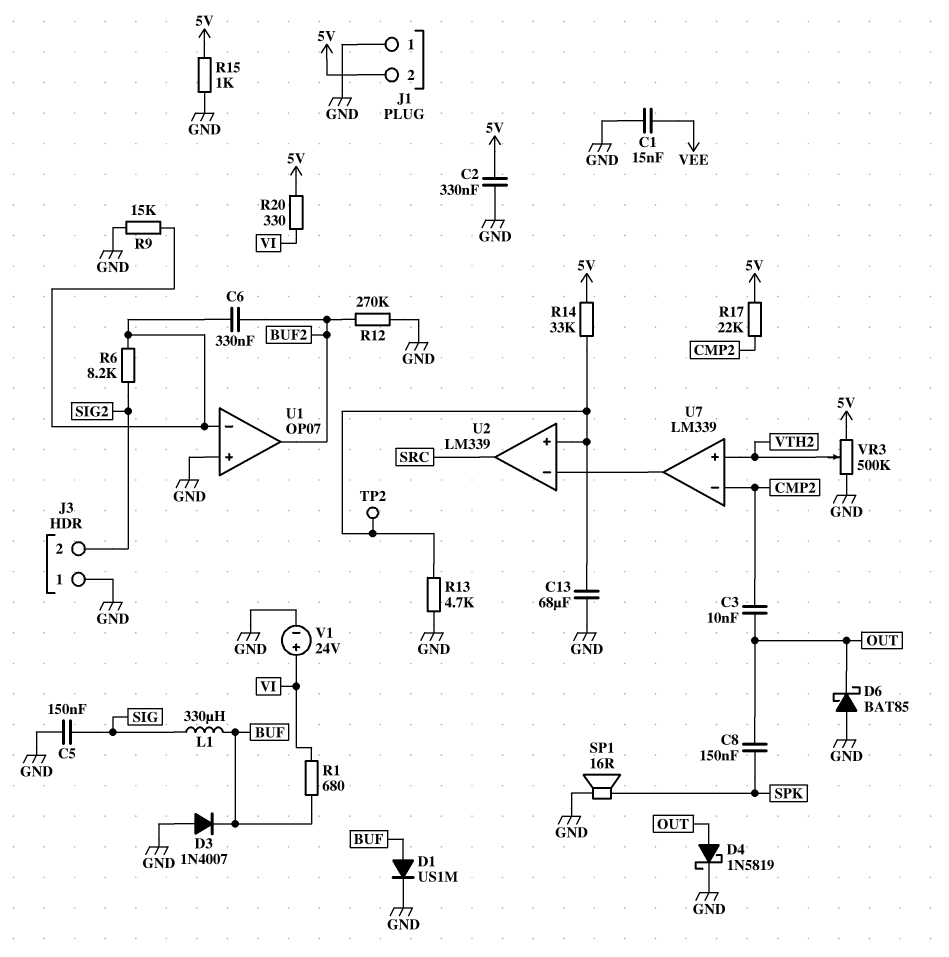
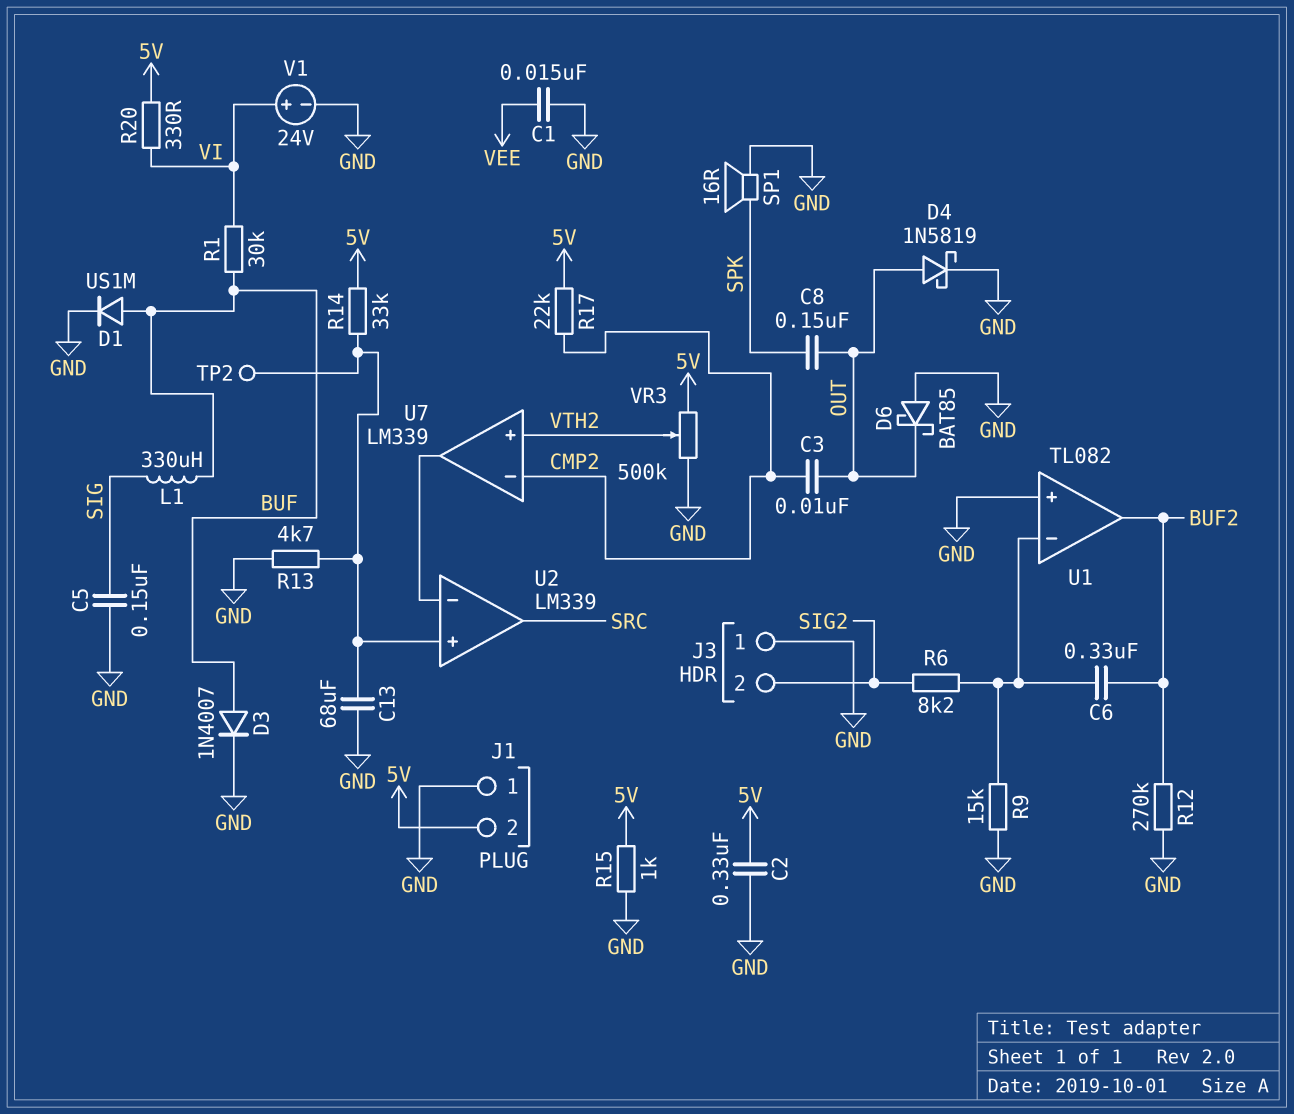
D3: diode 1N4007 (A GND, K BUF) -> diode 1N4007 (A BUF, K GND)
R1: 680 (BUF, VI) -> 30k (BUF, VI)
U1: OP07 -> TL082

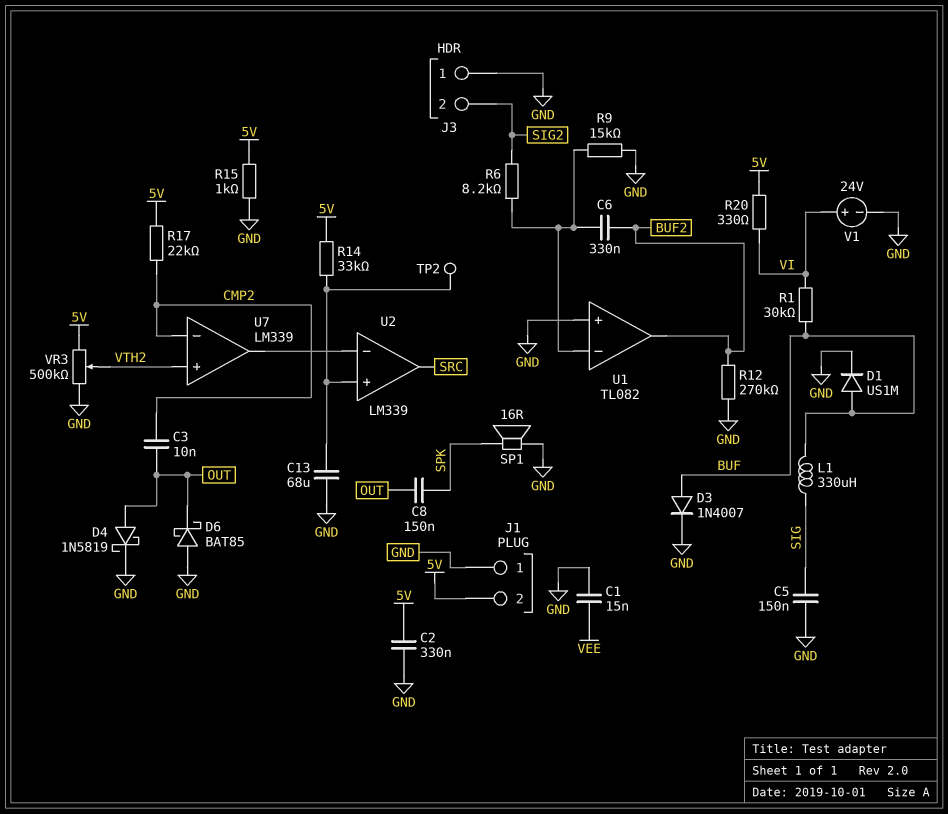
R13: 4.7k (GND, U2/in+) -> none

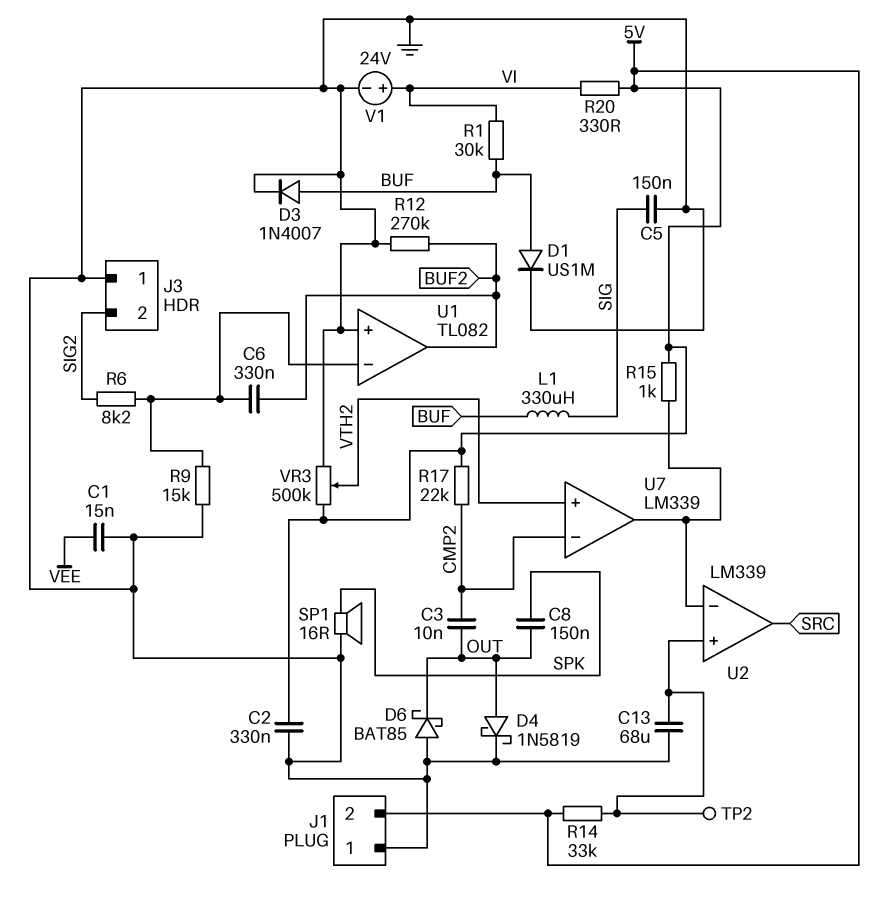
R15: 1k (5V, GND) -> 1k (5V, U2/in-)

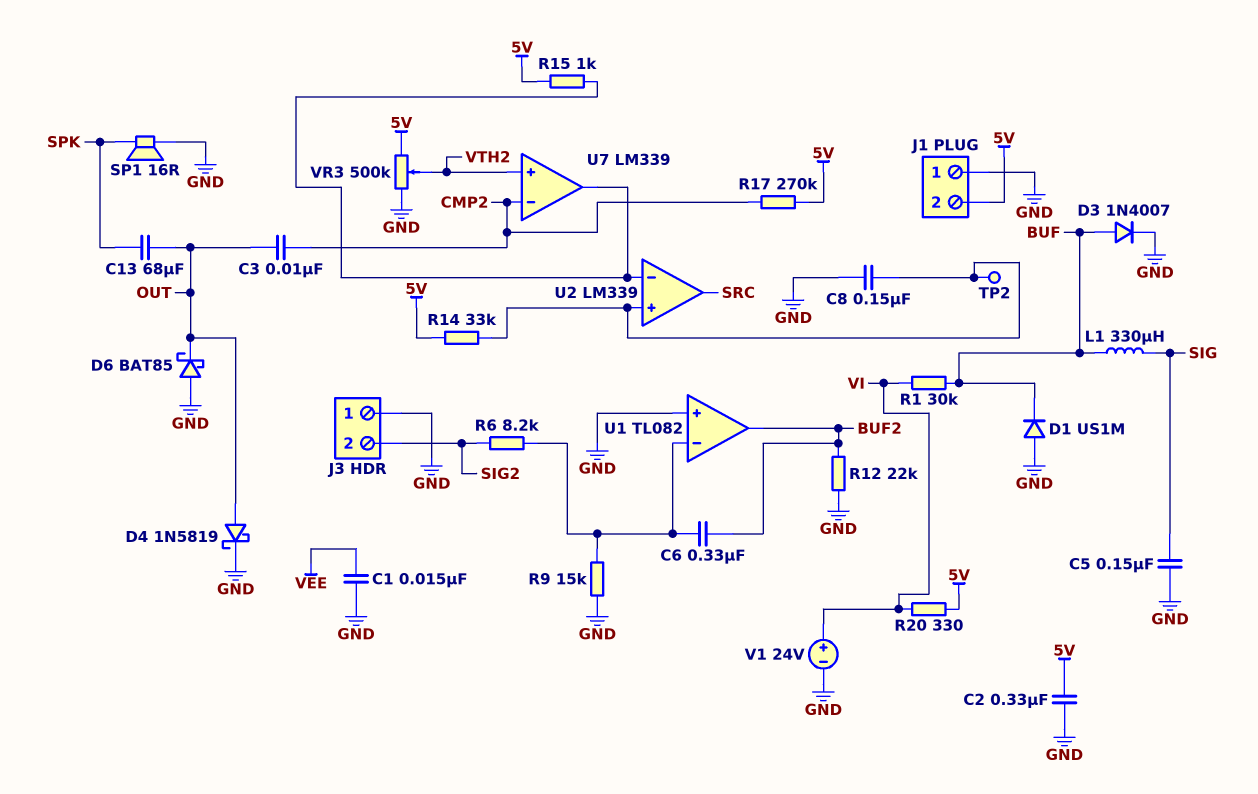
C8: 150nF (OUT, SPK) -> 150nF (GND, U2/in+)
C13: 68uF (GND, U2/in+) -> 68uF (OUT, SPK)
D1: diode US1M (A BUF, K GND) -> diode US1M (A GND, K BUF)
R12: 270k (BUF2, GND) -> 22k (BUF2, GND)
R17: 22k (5V, CMP2) -> 270k (5V, CMP2)

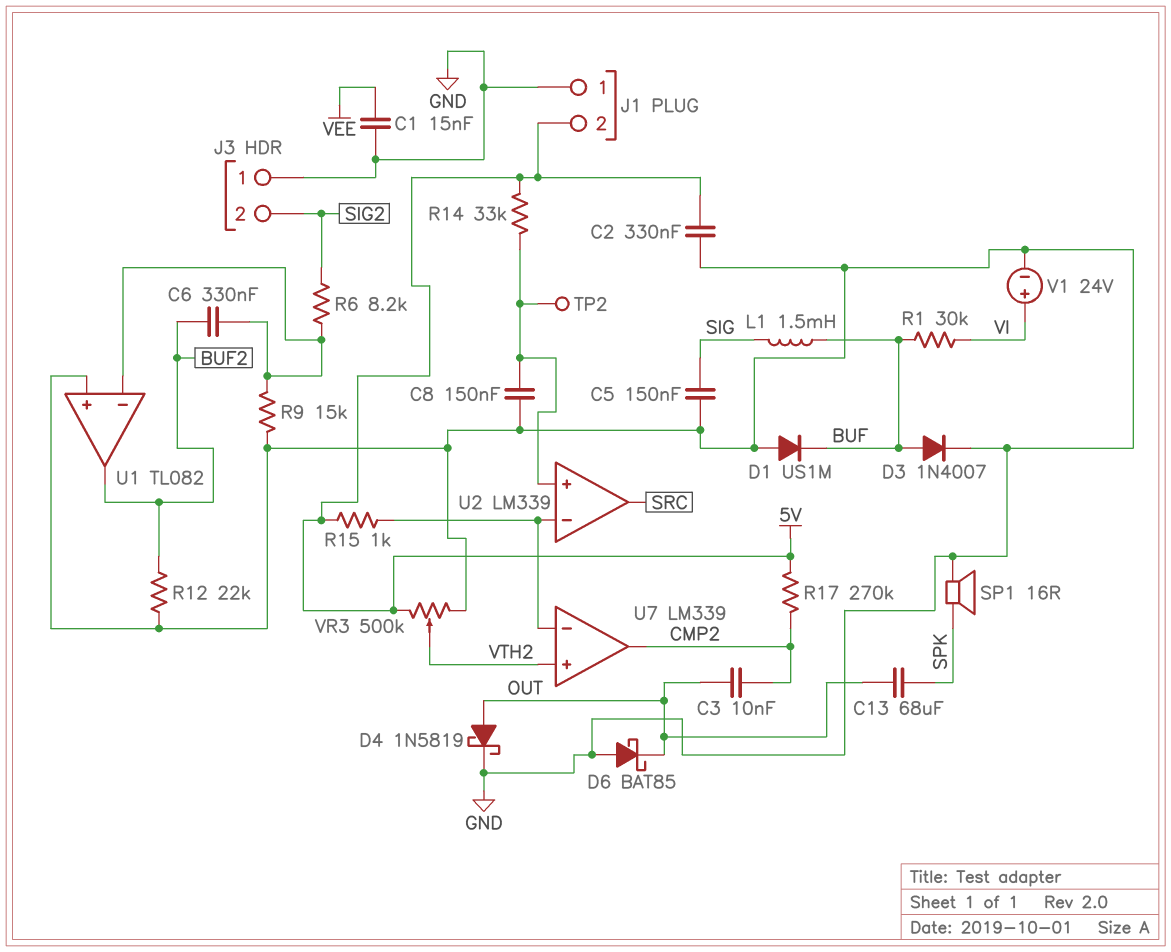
L1: 330uH (BUF, SIG) -> 1.5mH (BUF, SIG)
R20: 330 (5V, VI) -> none
U7 pin in-: CMP2 -> U2/in-
U7 pin out: U2/in- -> CMP2

